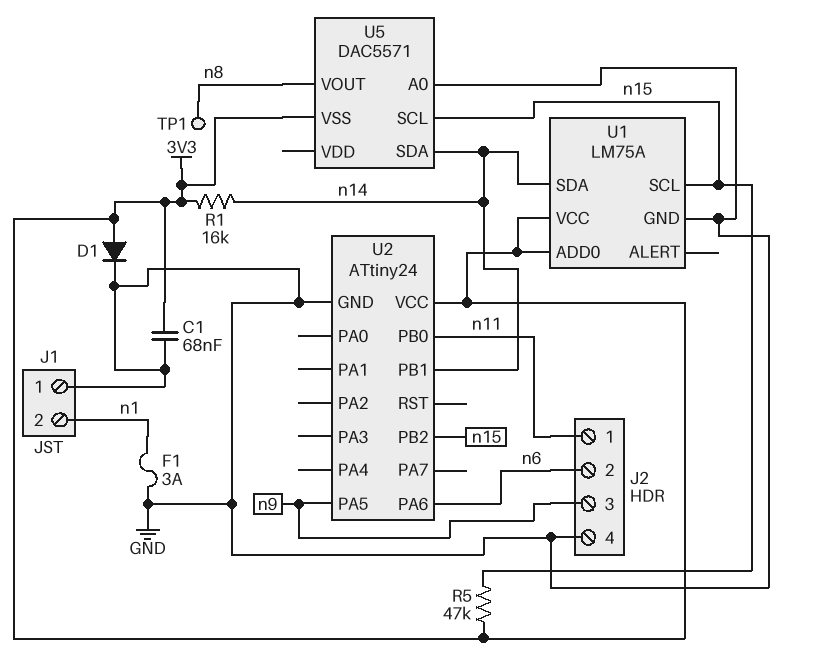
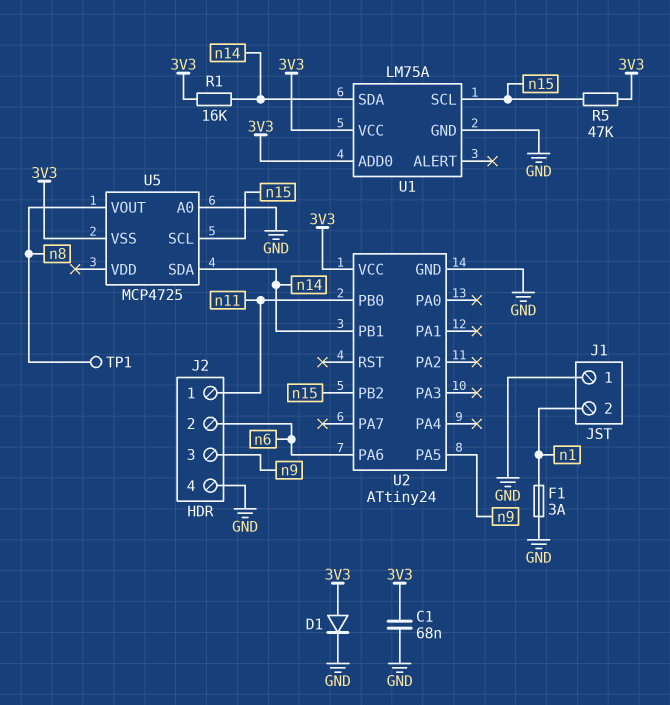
U5: DAC5571 -> MCP4725

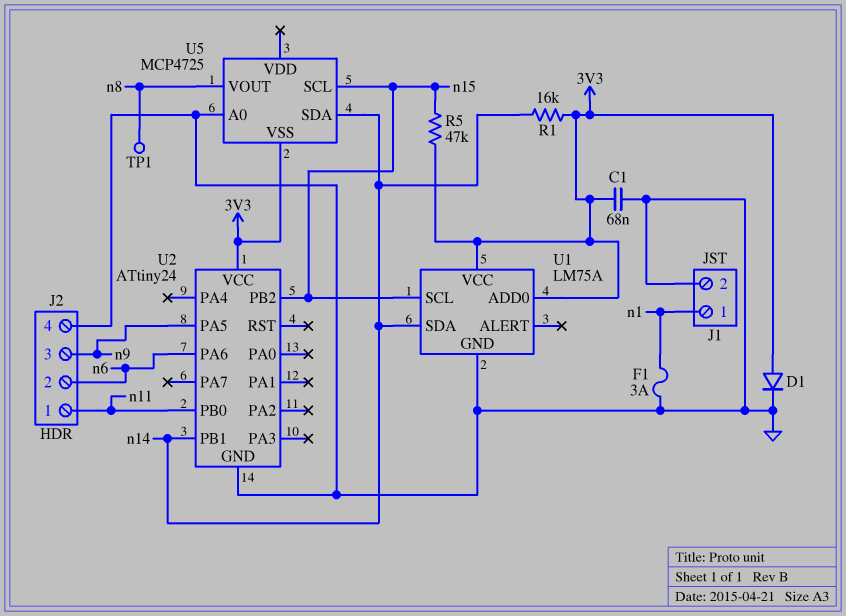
J1 pin 1: GND -> n1
J1 pin 2: n1 -> GND

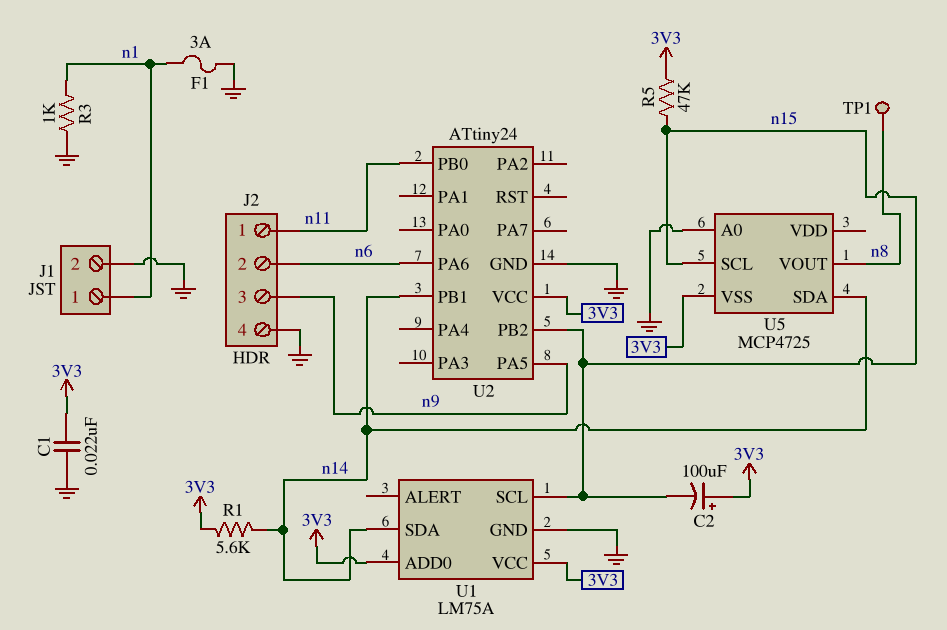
C1: 68nF (3V3, GND) -> 22nF (3V3, GND)
C2: none -> 100uF (plus 3V3, minus n15)
D1: diode (A 3V3, K GND) -> none
R1: 16k (3V3, n14) -> 5.6k (3V3, n14)
R3: none -> 1k (GND, n1)

